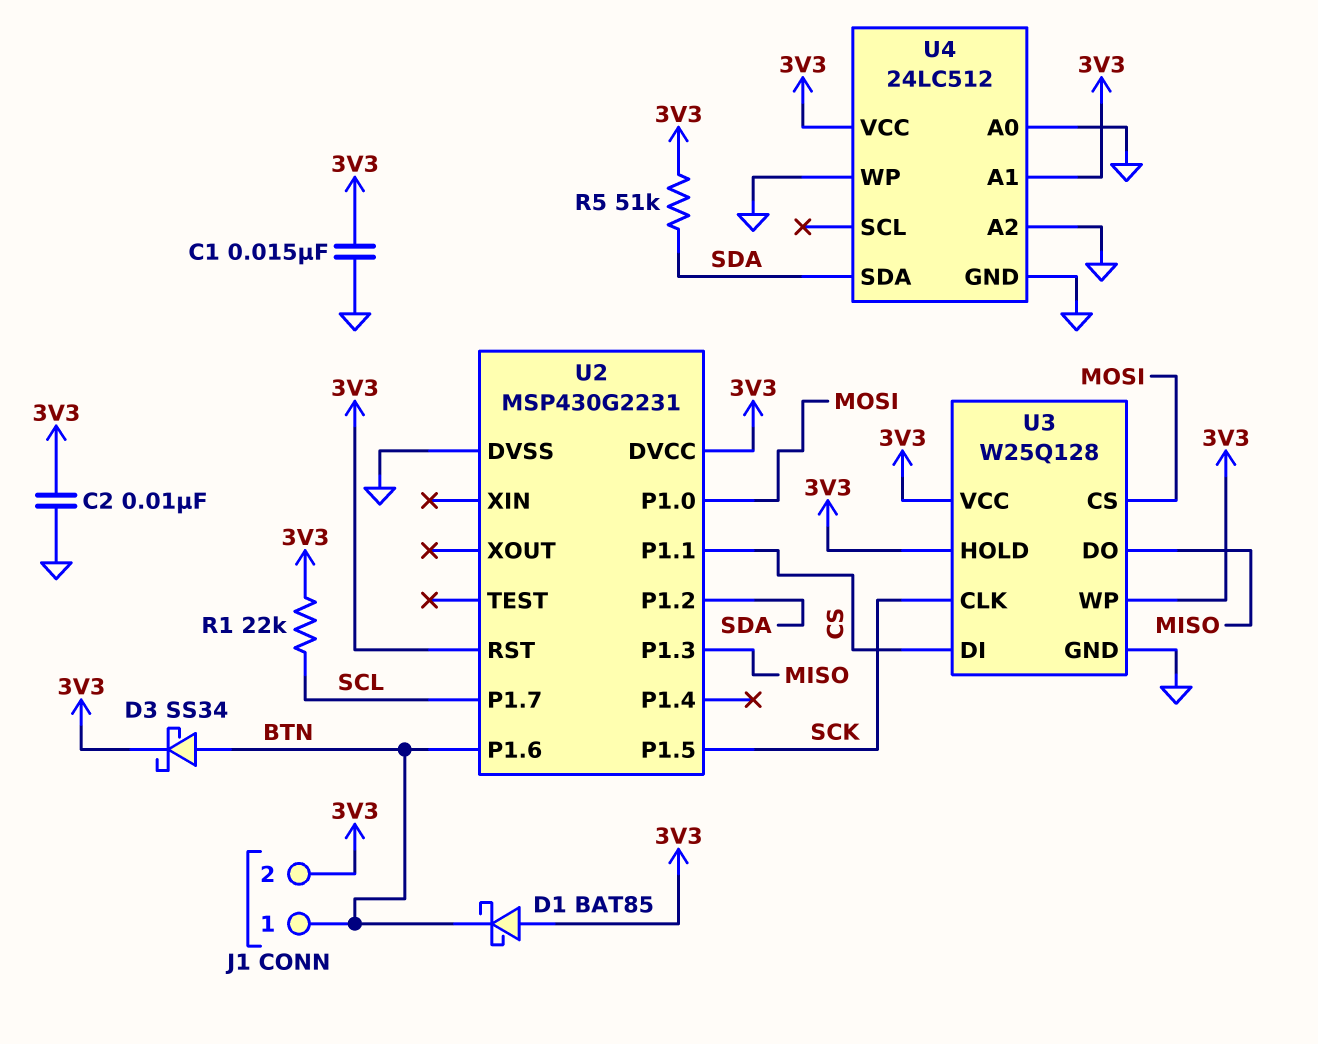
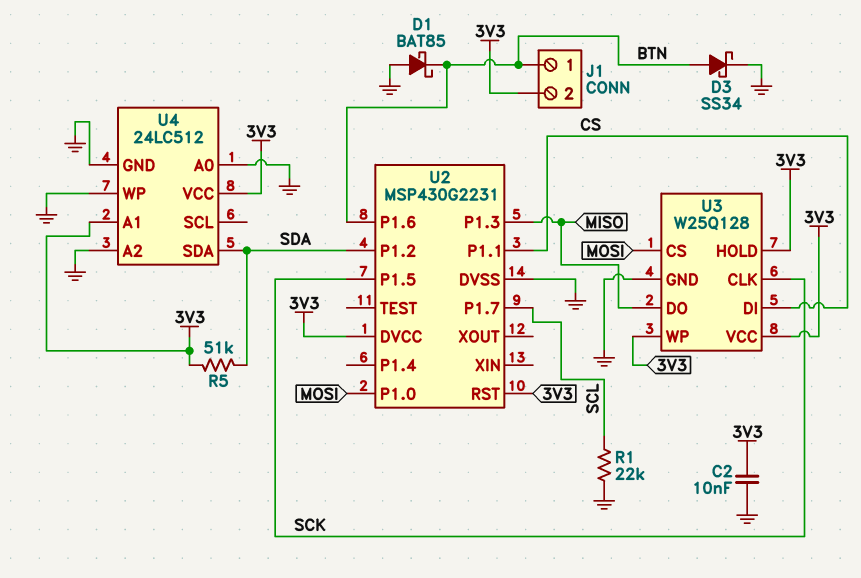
C1: 15nF (3V3, GND) -> none
D1: schottky BAT85 (A 3V3, K BTN) -> schottky BAT85 (A GND, K BTN)
D3: schottky SS34 (A BTN, K 3V3) -> schottky SS34 (A BTN, K GND)
R1: 22k (3V3, SCL) -> 22k (GND, SCL)

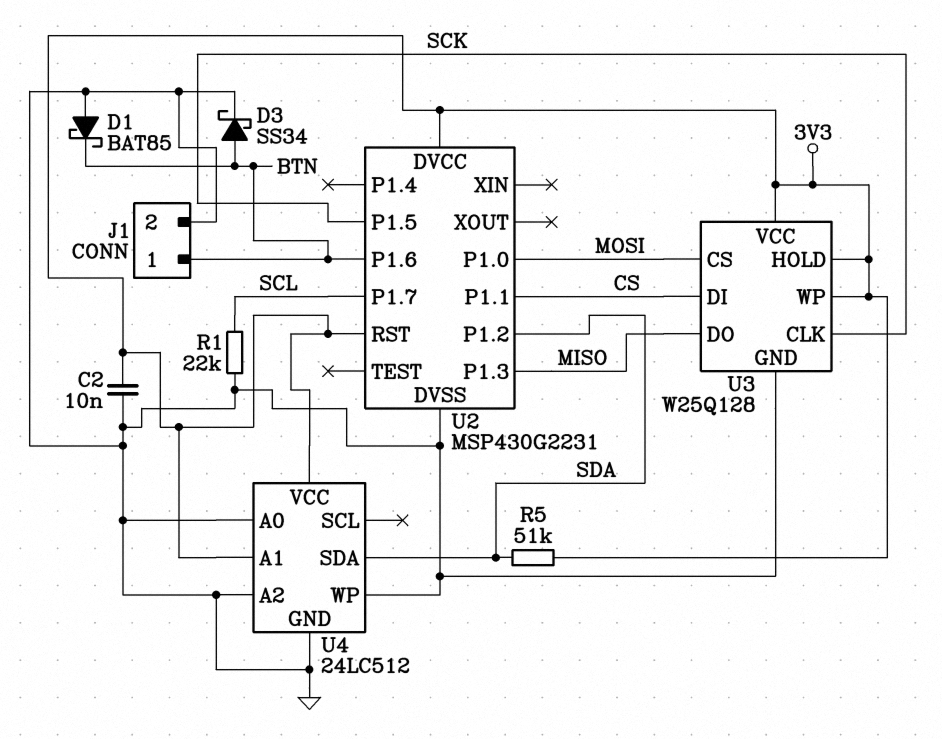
J1 pin 2: 3V3 -> GND

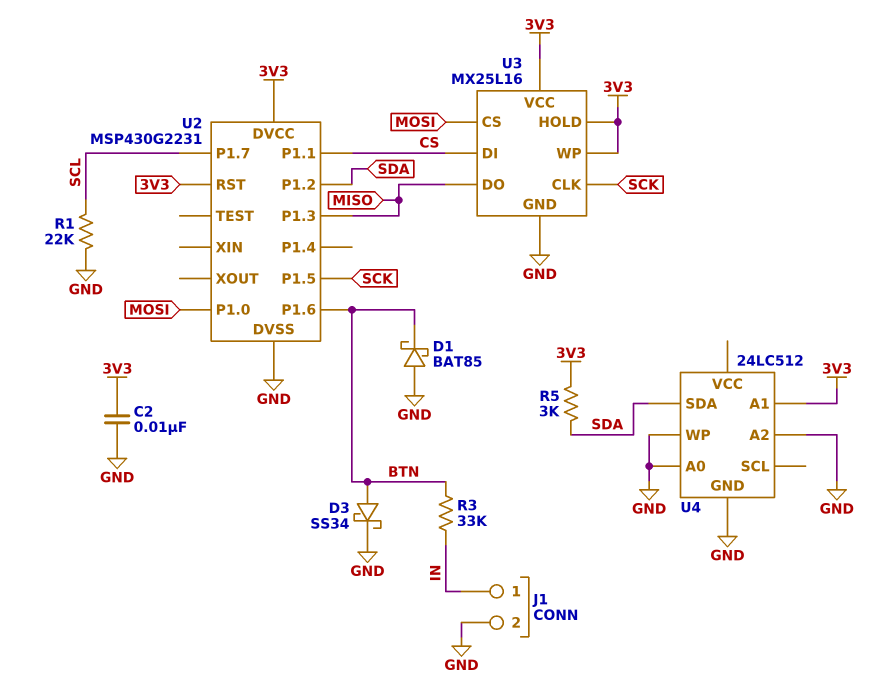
J1 pin 1: BTN -> IN
R3: none -> 33k (BTN, IN)
R5: 51k (3V3, SDA) -> 3k (3V3, SDA)
U3: W25Q128 -> MX25L16
U4 pin VCC: 3V3 -> none

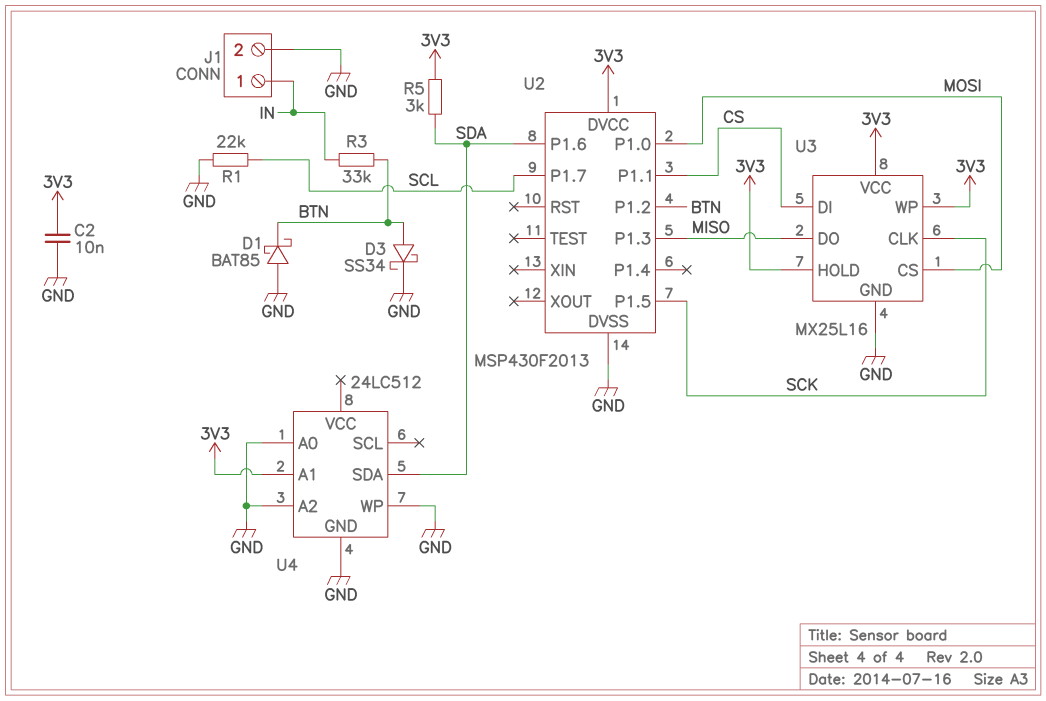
U2: MSP430G2231 -> MSP430F2013
U2 pin P1.2: SDA -> BTN
U2 pin P1.6: BTN -> SDA
U2 pin RST: 3V3 -> none

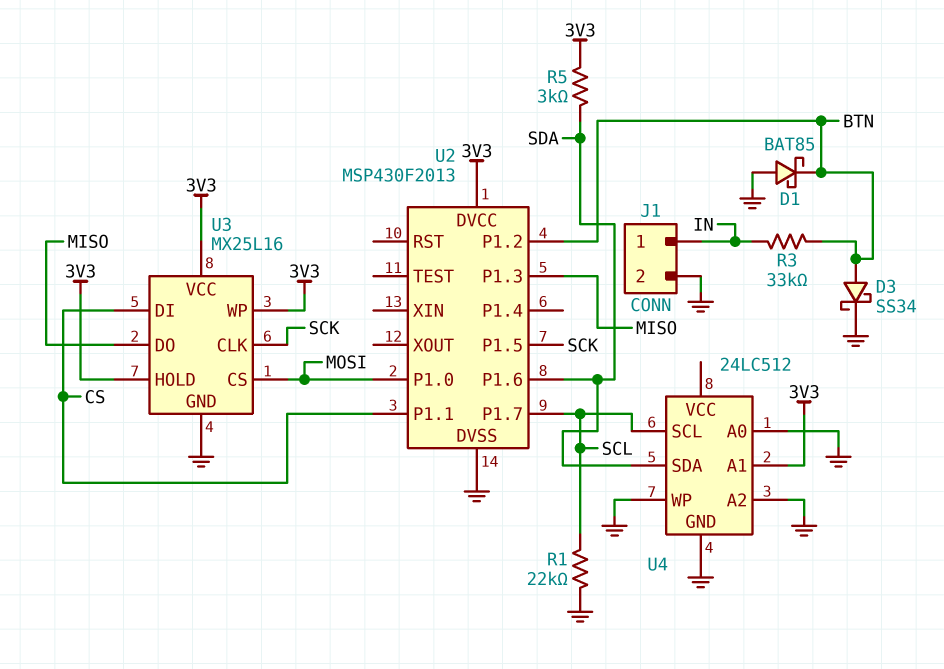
C2: 10nF (3V3, GND) -> none
U4 pin SCL: none -> SCL

